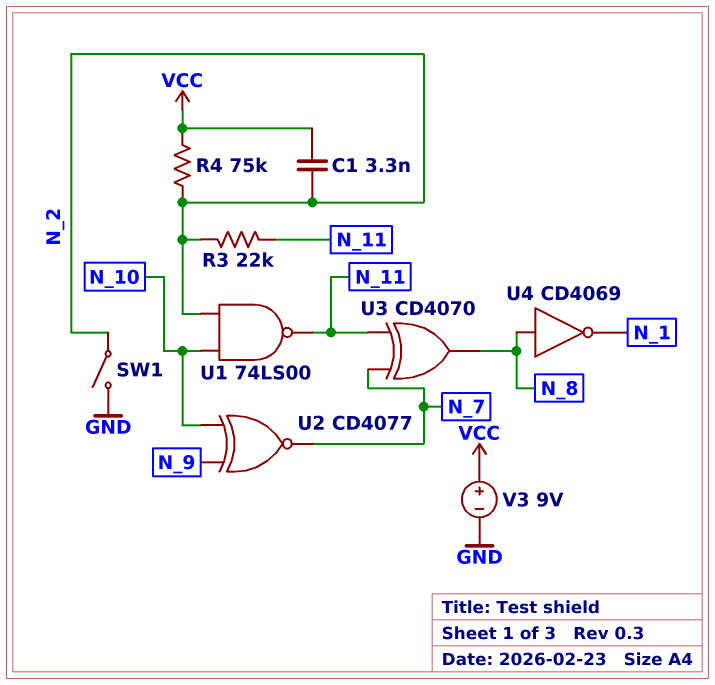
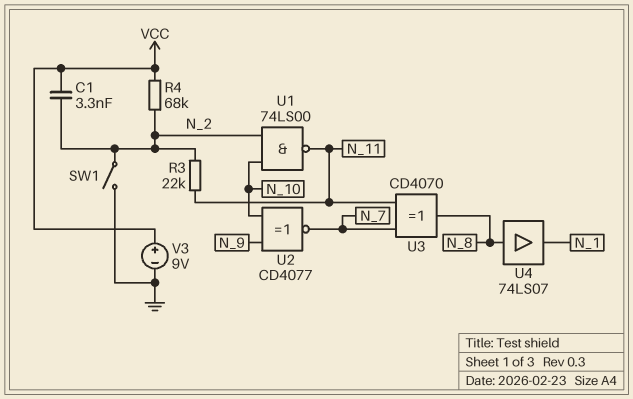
R4: 75k (N_2, VCC) -> 68k (N_2, VCC)
U4: NOT CD4069 (in N_8, out N_1) -> buffer 74LS07 (in N_8, out N_1)

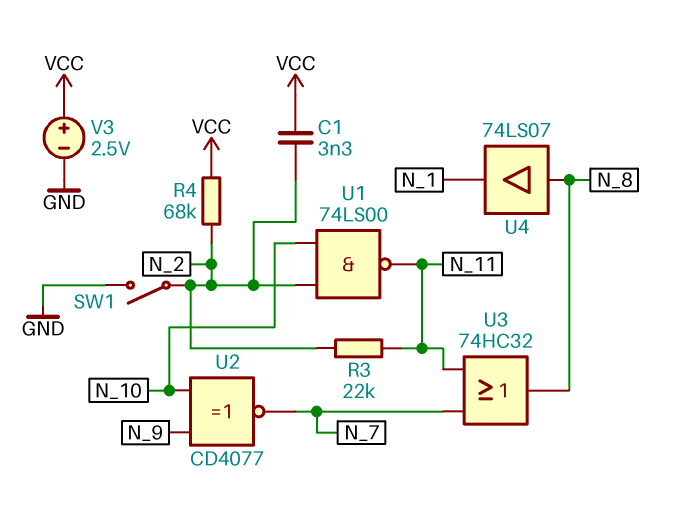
U3: XOR CD4070 (in N_7, in N_11, out N_8) -> OR 74HC32 (in N_7, in N_11, out N_8)
V3: 9V (plus VCC, minus GND) -> 2.5V (plus VCC, minus GND)

